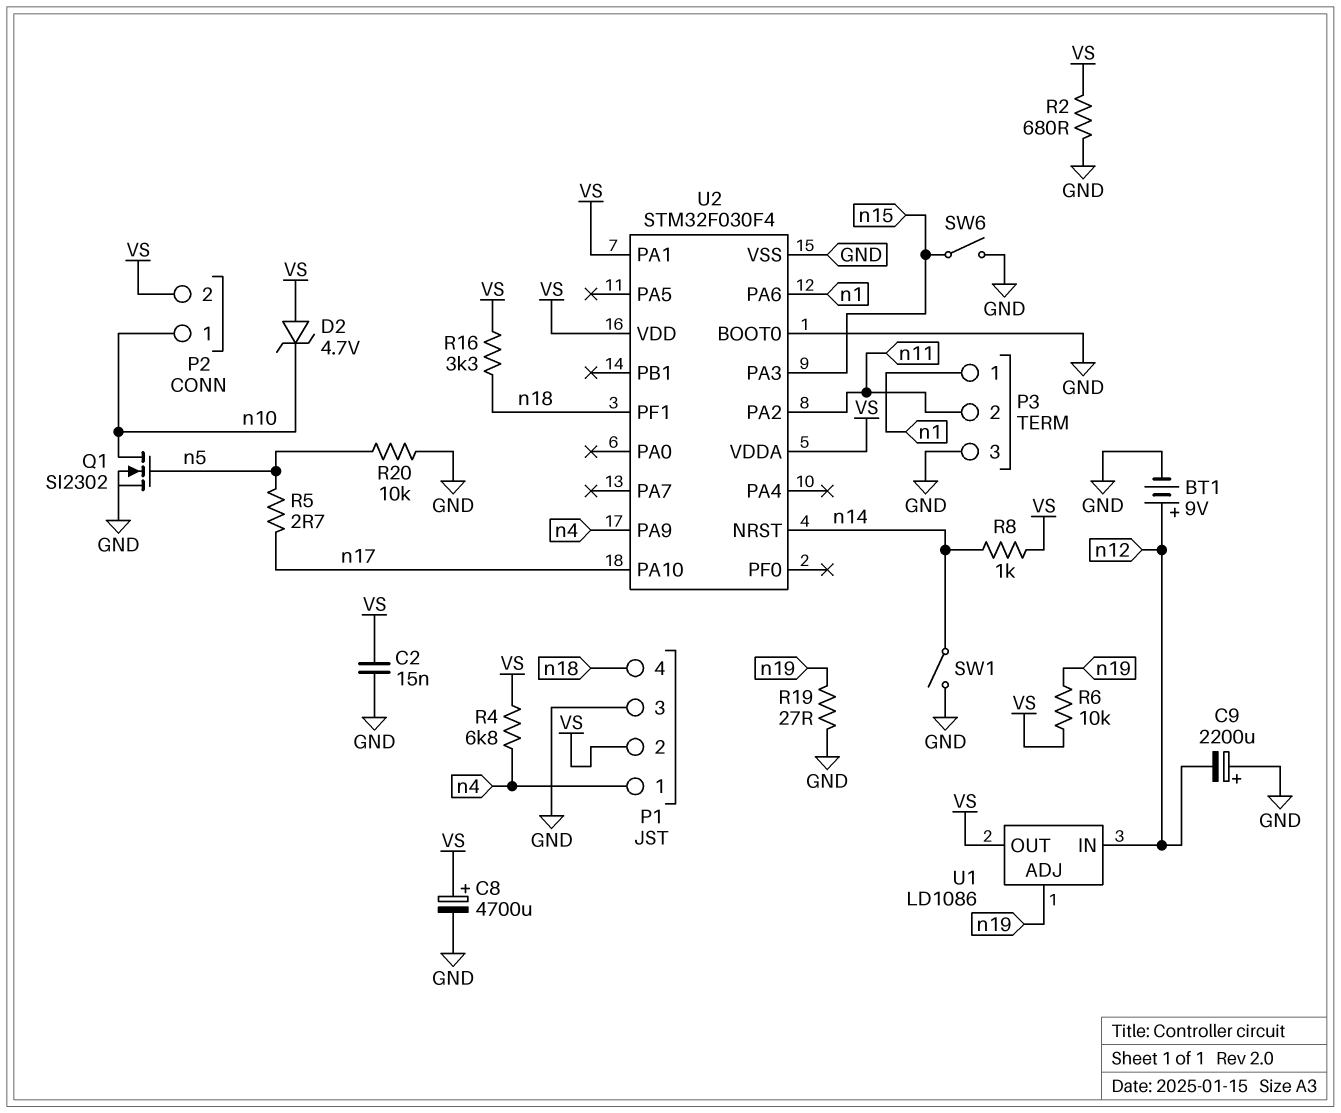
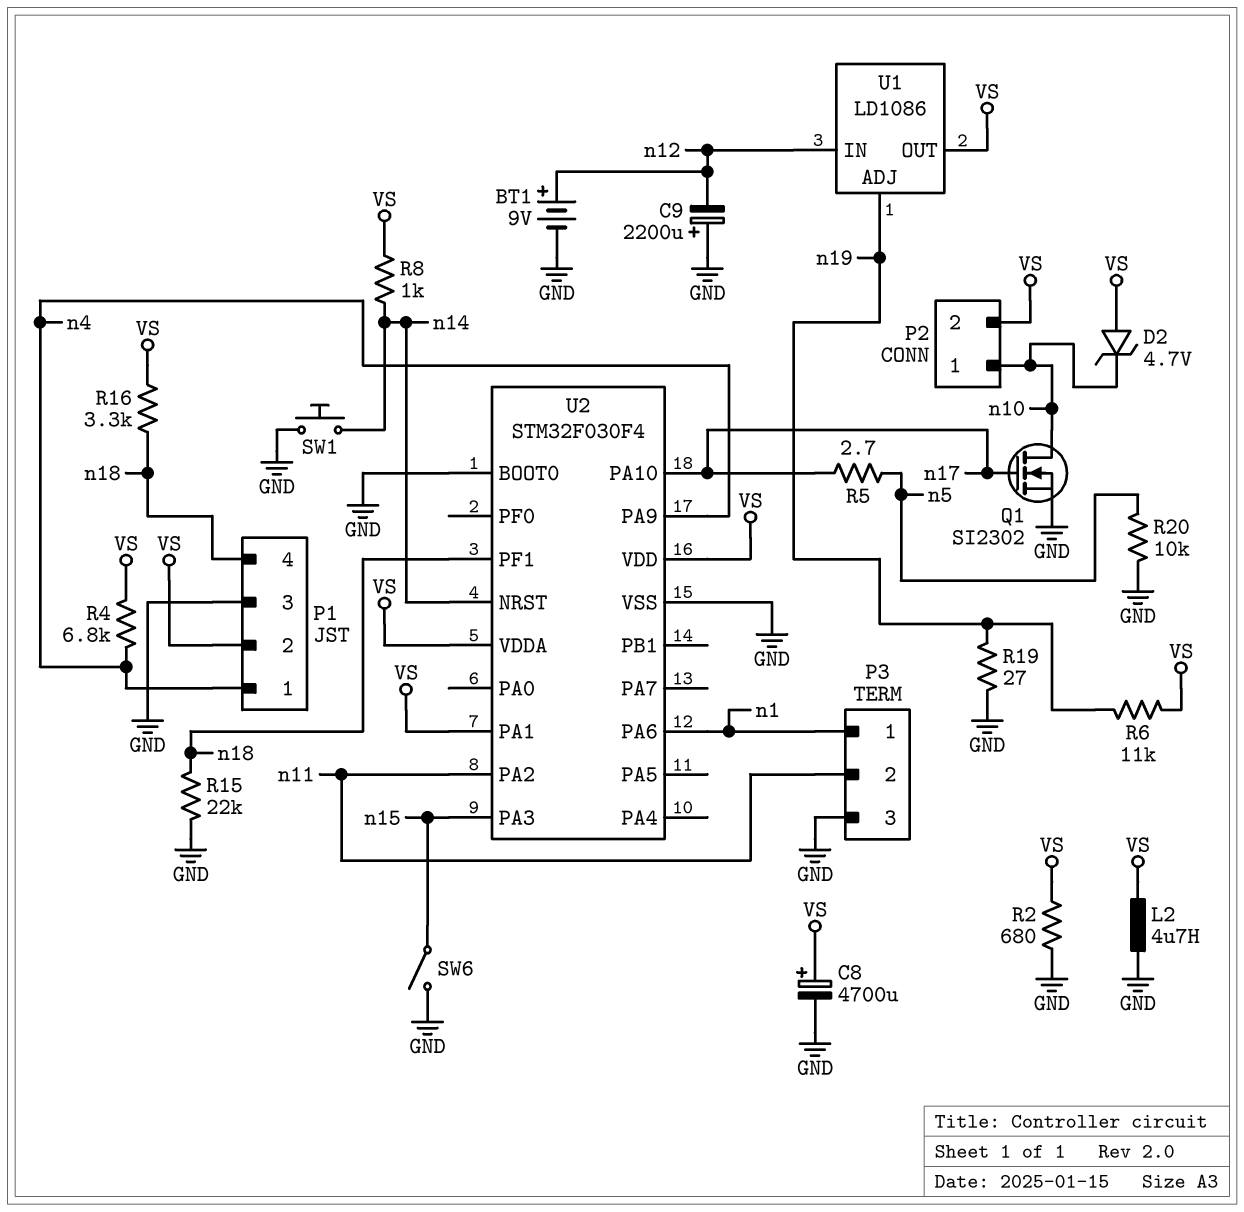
C2: 15nF (GND, VS) -> none
L2: none -> 4.7uH (GND, VS)
Q1: NMOS SI2302 (G n5, D n10, S GND) -> NMOS SI2302 (G n17, D n10, S GND)
R6: 10k (VS, n19) -> 11k (VS, n19)
R15: none -> 22k (GND, n18)
SW1: switch (GND, n14) -> button (GND, n14)

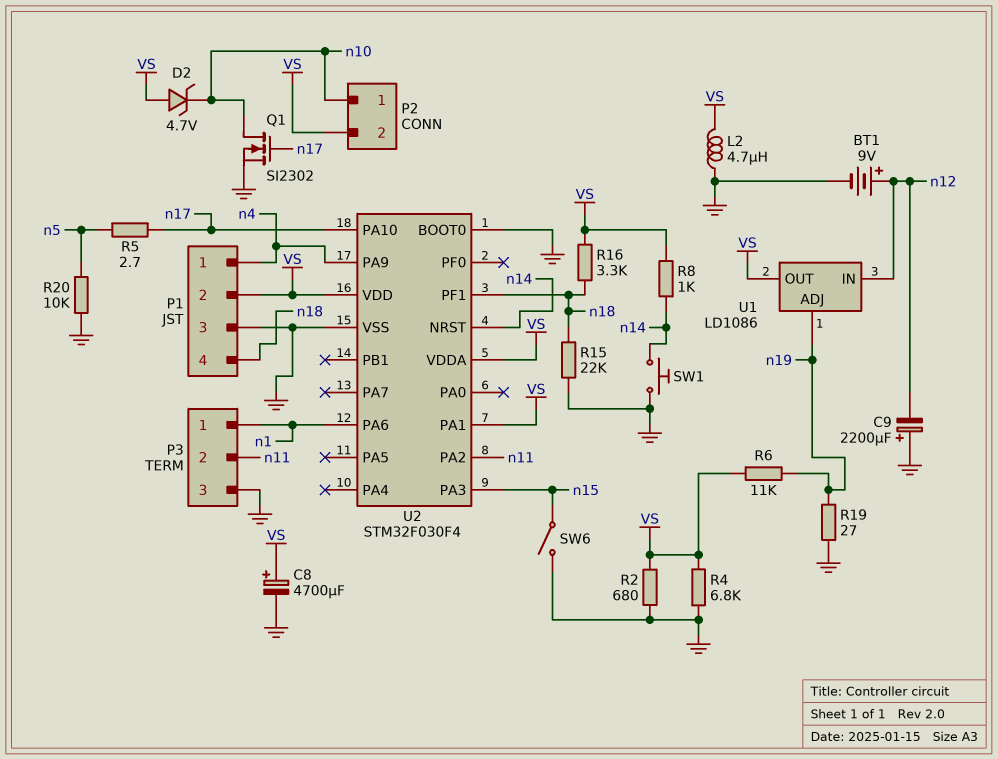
R4: 6.8k (VS, n4) -> 6.8k (GND, VS)

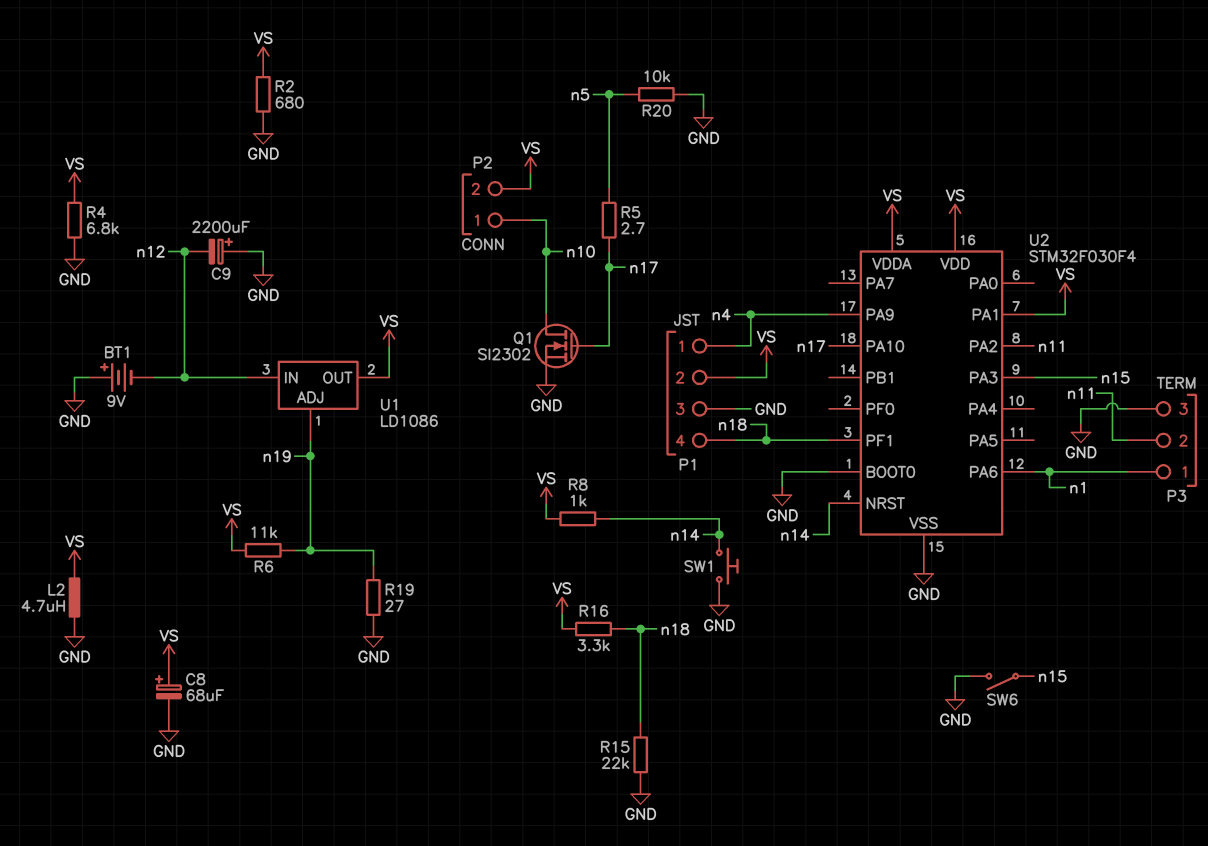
BT1: 9V (plus n12, minus GND) -> 9V (plus GND, minus n12)
C8: 4700uF (plus VS, minus GND) -> 68uF (plus VS, minus GND)
D2: zener 4.7V (A VS, K n10) -> none

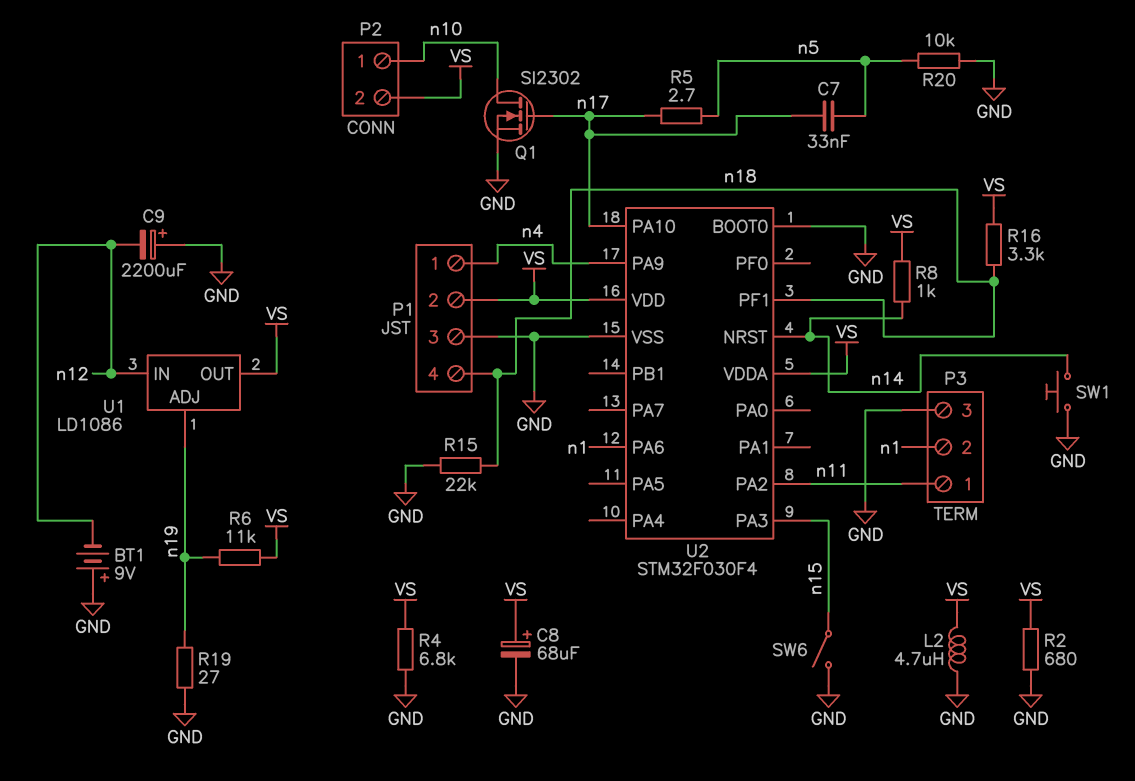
C7: none -> 33nF (n5, n17)
P3 pin 1: n1 -> n11
P3 pin 2: n11 -> n1
U2 pin PA1: VS -> none

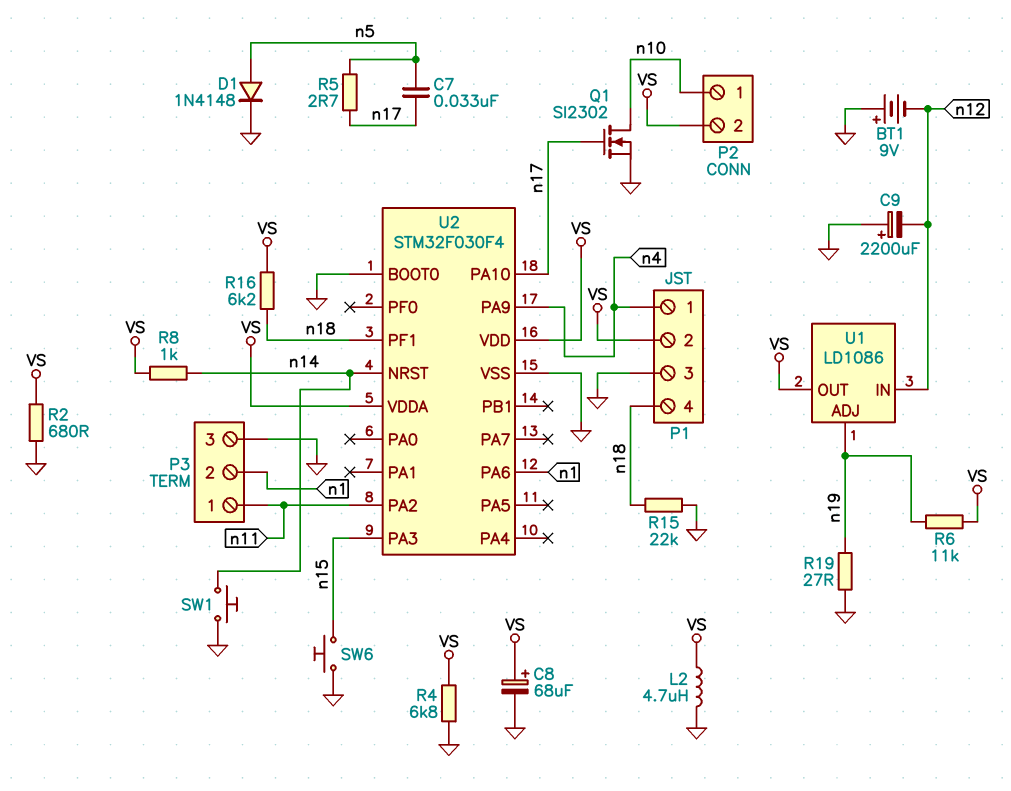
D1: none -> diode 1N4148 (A n5, K GND)
R16: 3.3k (VS, n18) -> 6.2k (VS, n18)
R20: 10k (GND, n5) -> none
SW6: switch (GND, n15) -> button (GND, n15)

